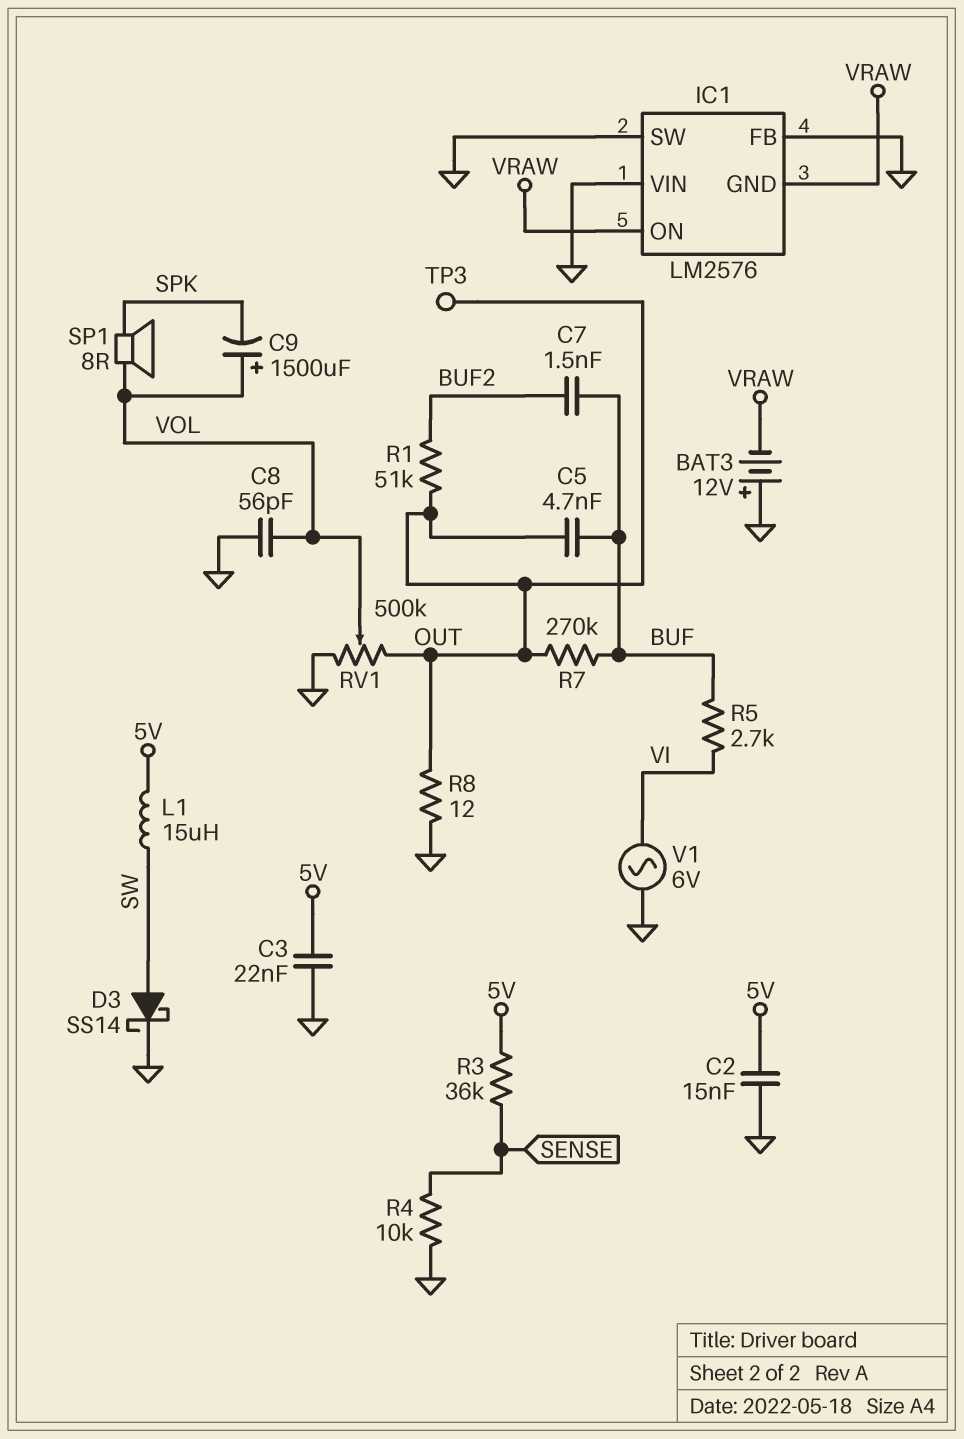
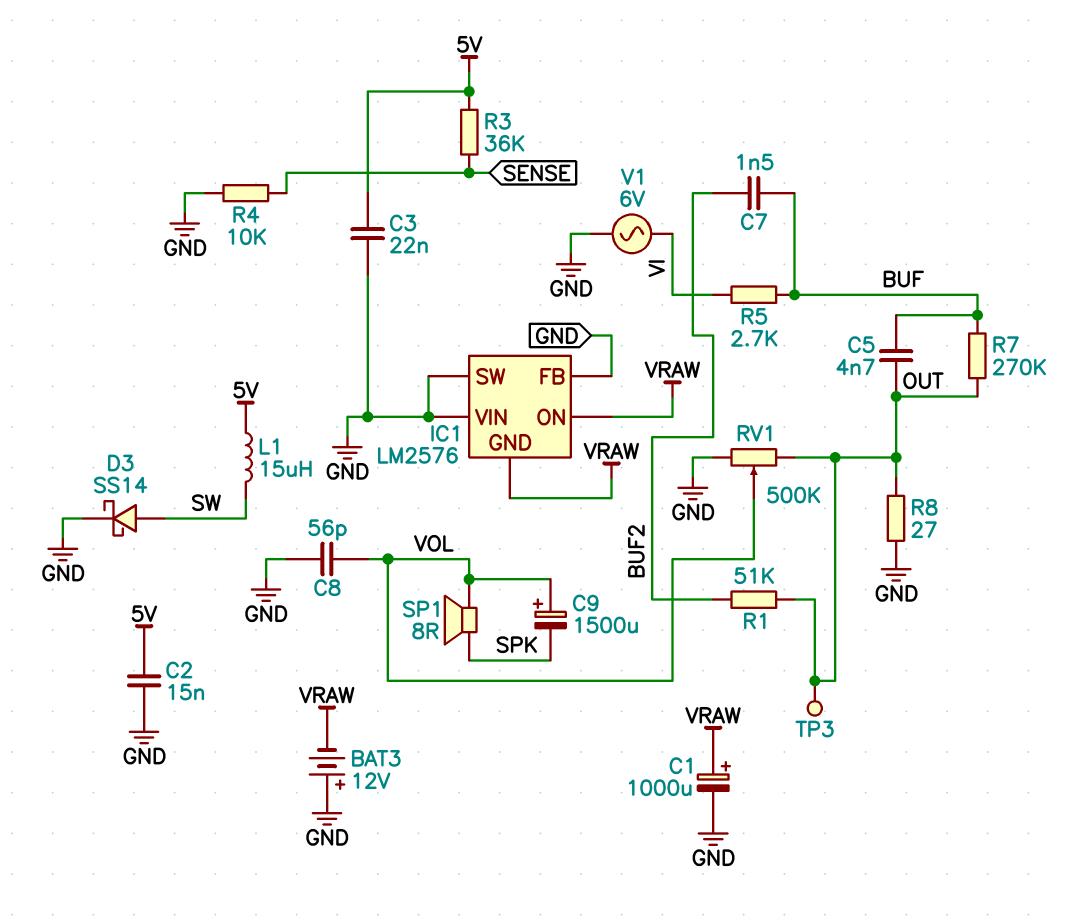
C1: none -> 1000uF (plus VRAW, minus GND)
R8: 12 (GND, OUT) -> 27 (GND, OUT)

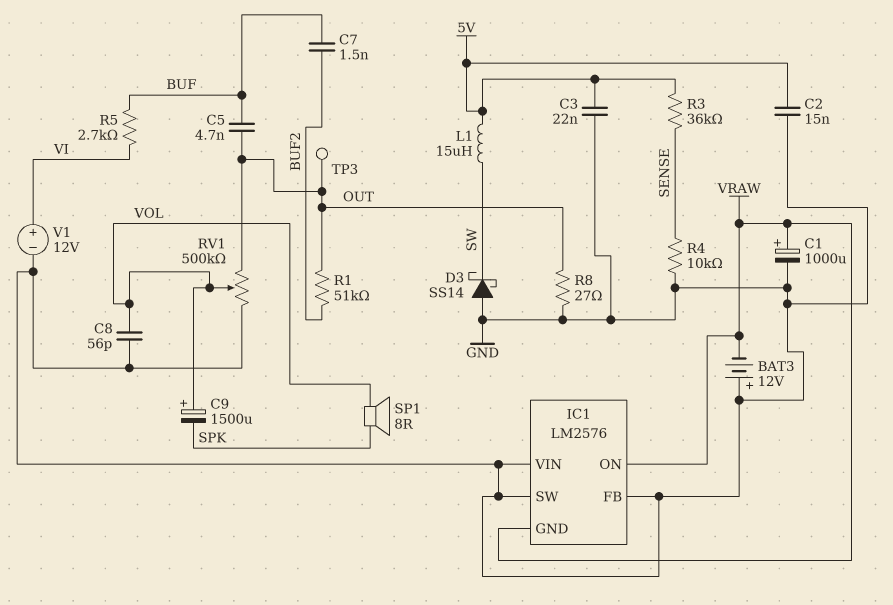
D3: schottky SS14 (A SW, K GND) -> schottky SS14 (A GND, K SW)
R7: 270k (BUF, OUT) -> none
V1: AC 6V (GND, VI) -> 12V (plus VI, minus GND)

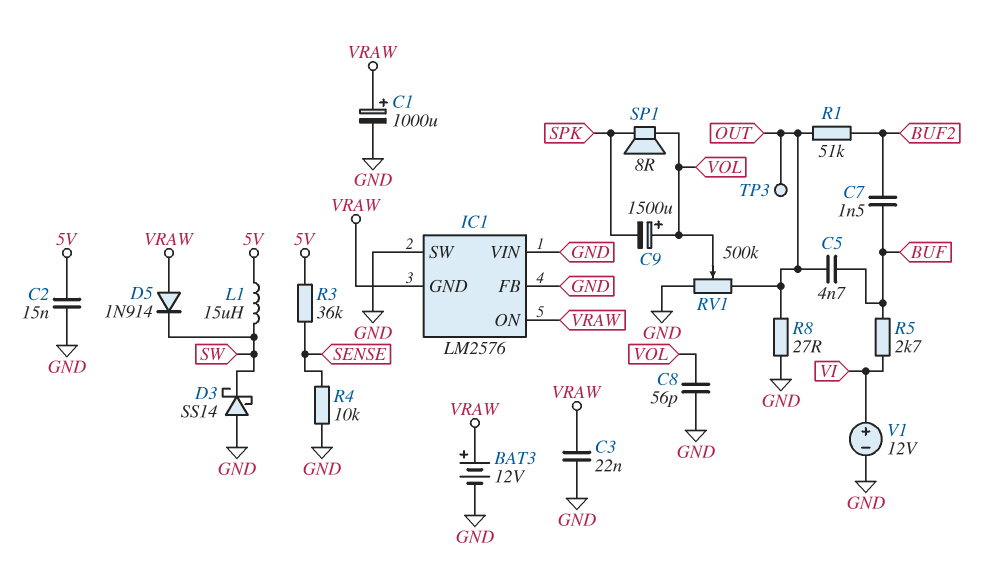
BAT3: 12V (plus GND, minus VRAW) -> 12V (plus VRAW, minus GND)
C3: 22nF (5V, GND) -> 22nF (GND, VRAW)
D5: none -> diode 1N914 (A VRAW, K SW)

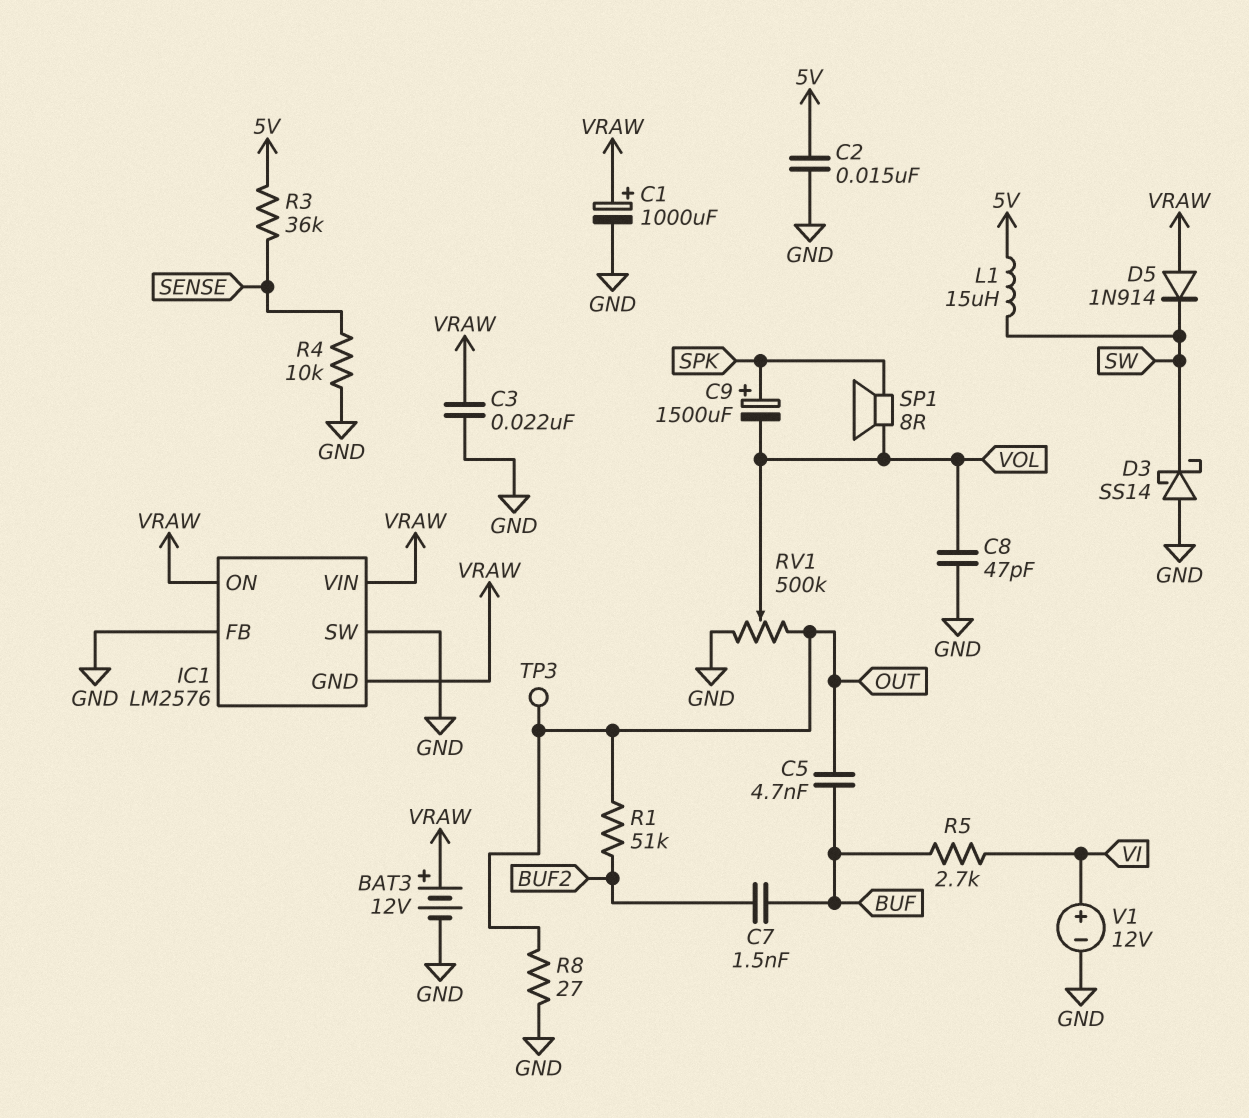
C8: 56pF (GND, VOL) -> 47pF (GND, VOL)
C9: 1500uF (plus VOL, minus SPK) -> 1500uF (plus SPK, minus VOL)
IC1 pin VIN: GND -> VRAW

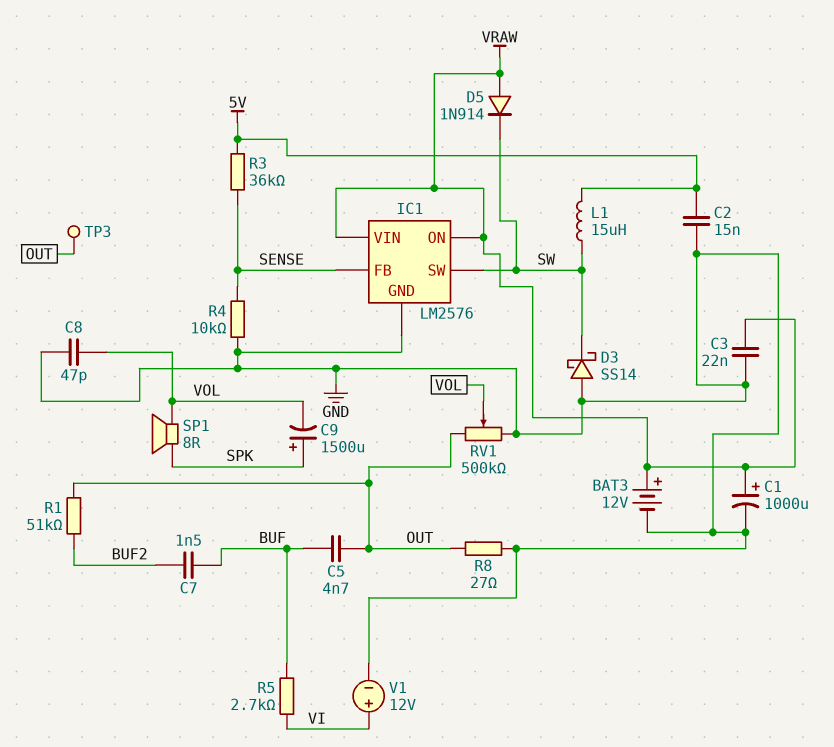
IC1 pin FB: GND -> SENSE
IC1 pin GND: VRAW -> GND
IC1 pin SW: GND -> SW

